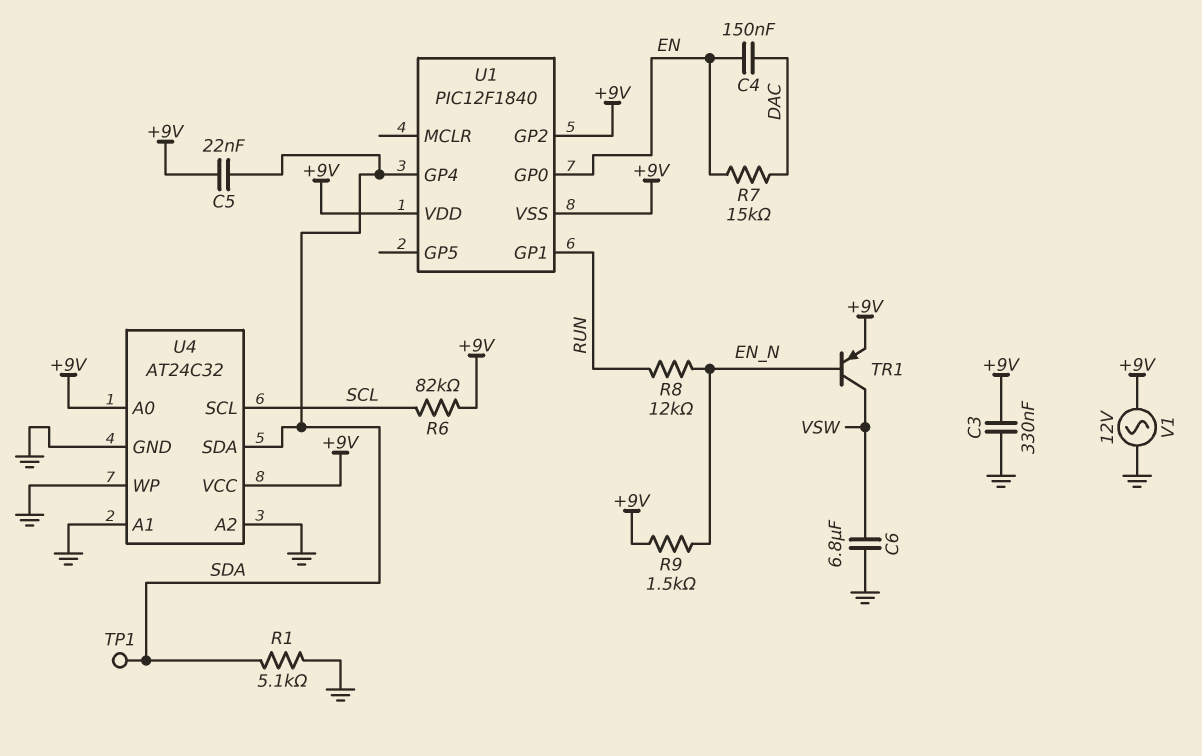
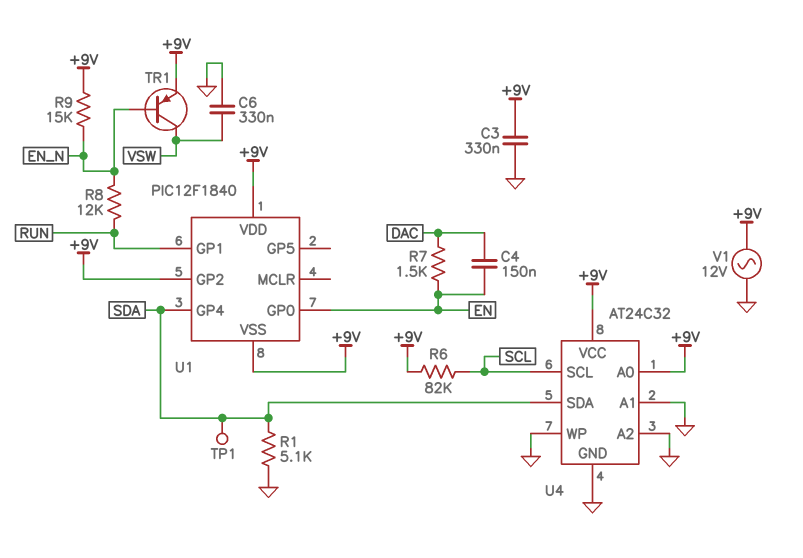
C5: 22nF (+9V, SDA) -> none
C6: 6.8uF (GND, VSW) -> 330nF (GND, VSW)
R7: 15k (DAC, EN) -> 1.5k (DAC, EN)
R9: 1.5k (+9V, EN_N) -> 15k (+9V, EN_N)

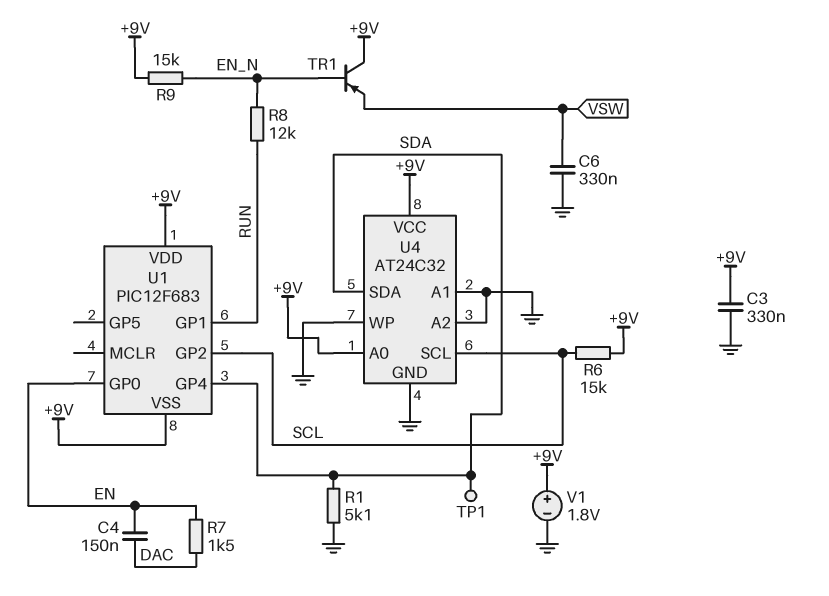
R6: 82k (+9V, SCL) -> 15k (+9V, SCL)
TR1: PNP (B EN_N, C VSW, E +9V) -> PNP (B EN_N, C +9V, E VSW)
U1: PIC12F1840 -> PIC12F683
U1 pin GP2: +9V -> SCL
V1: AC 12V (+9V, GND) -> 1.8V (plus +9V, minus GND)

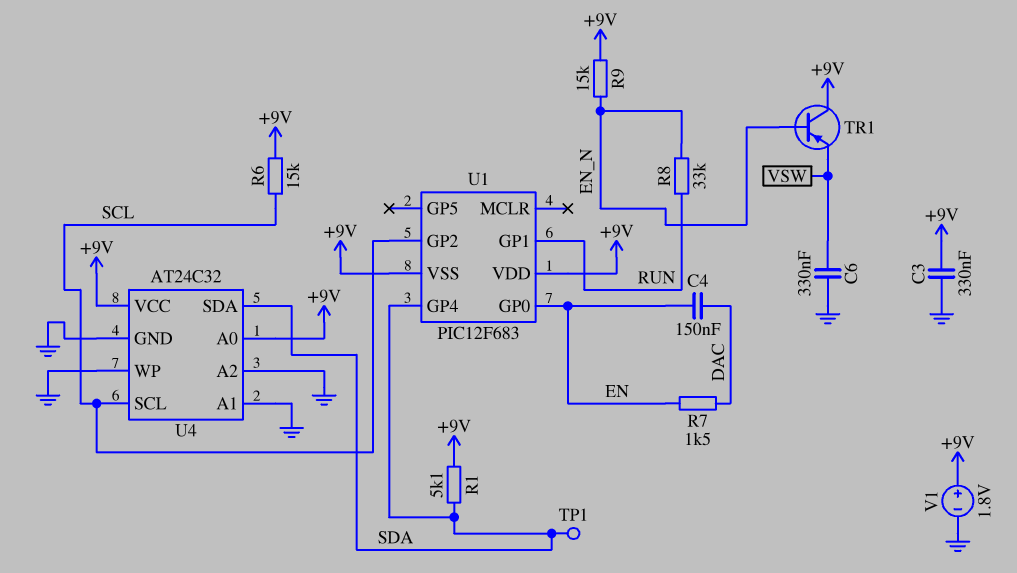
R1: 5.1k (GND, SDA) -> 5.1k (+9V, SDA)
R8: 12k (EN_N, RUN) -> 33k (EN_N, RUN)

